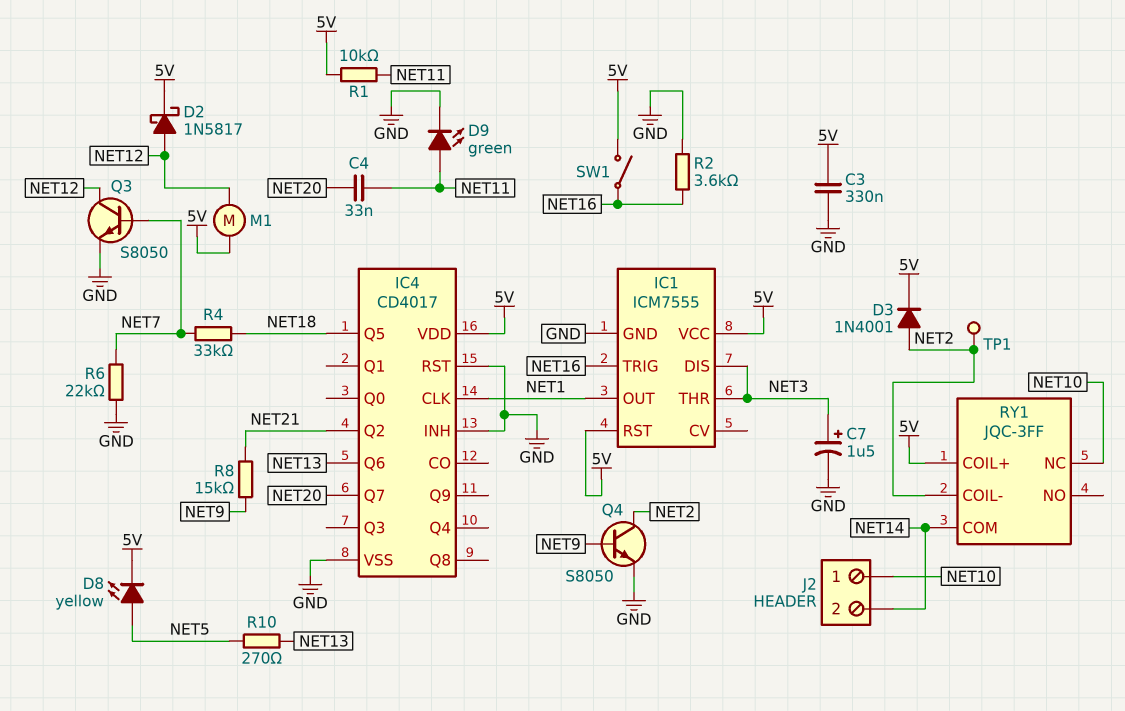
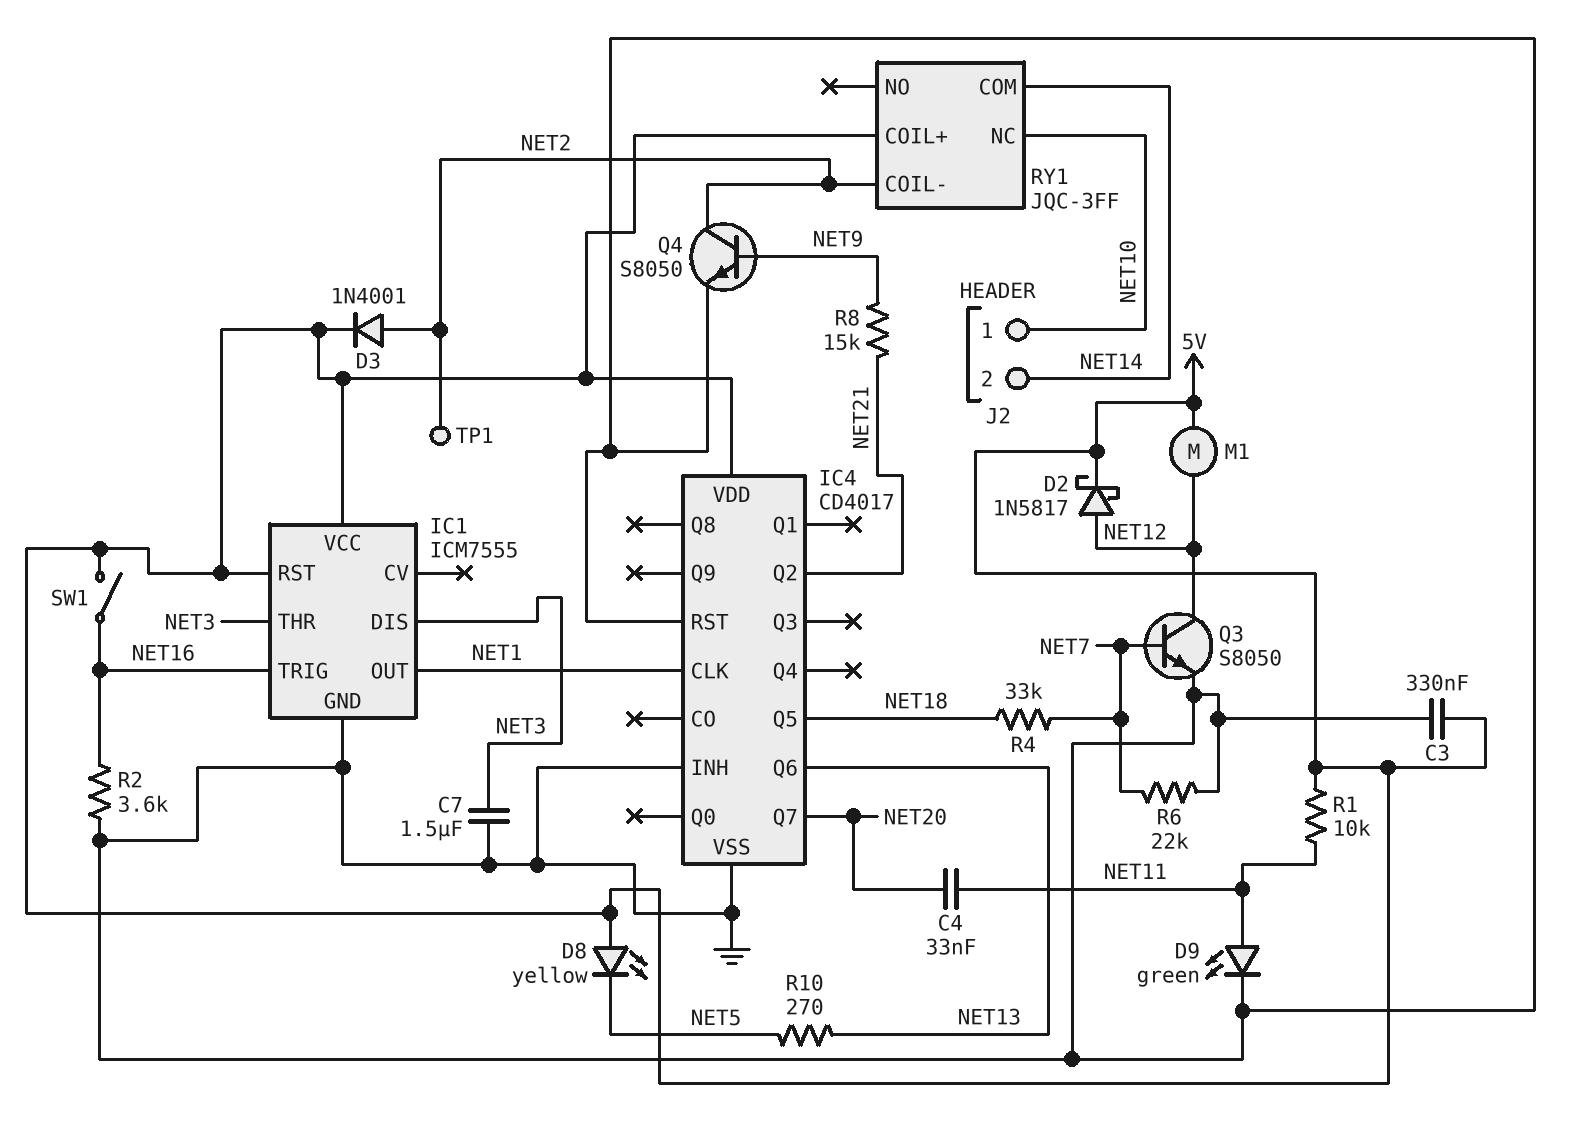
C7: 1.5uF (plus NET3, minus GND) -> 1.5uF (GND, NET3)
D8: LED yellow (A NET5, K 5V) -> LED yellow (A 5V, K NET5)

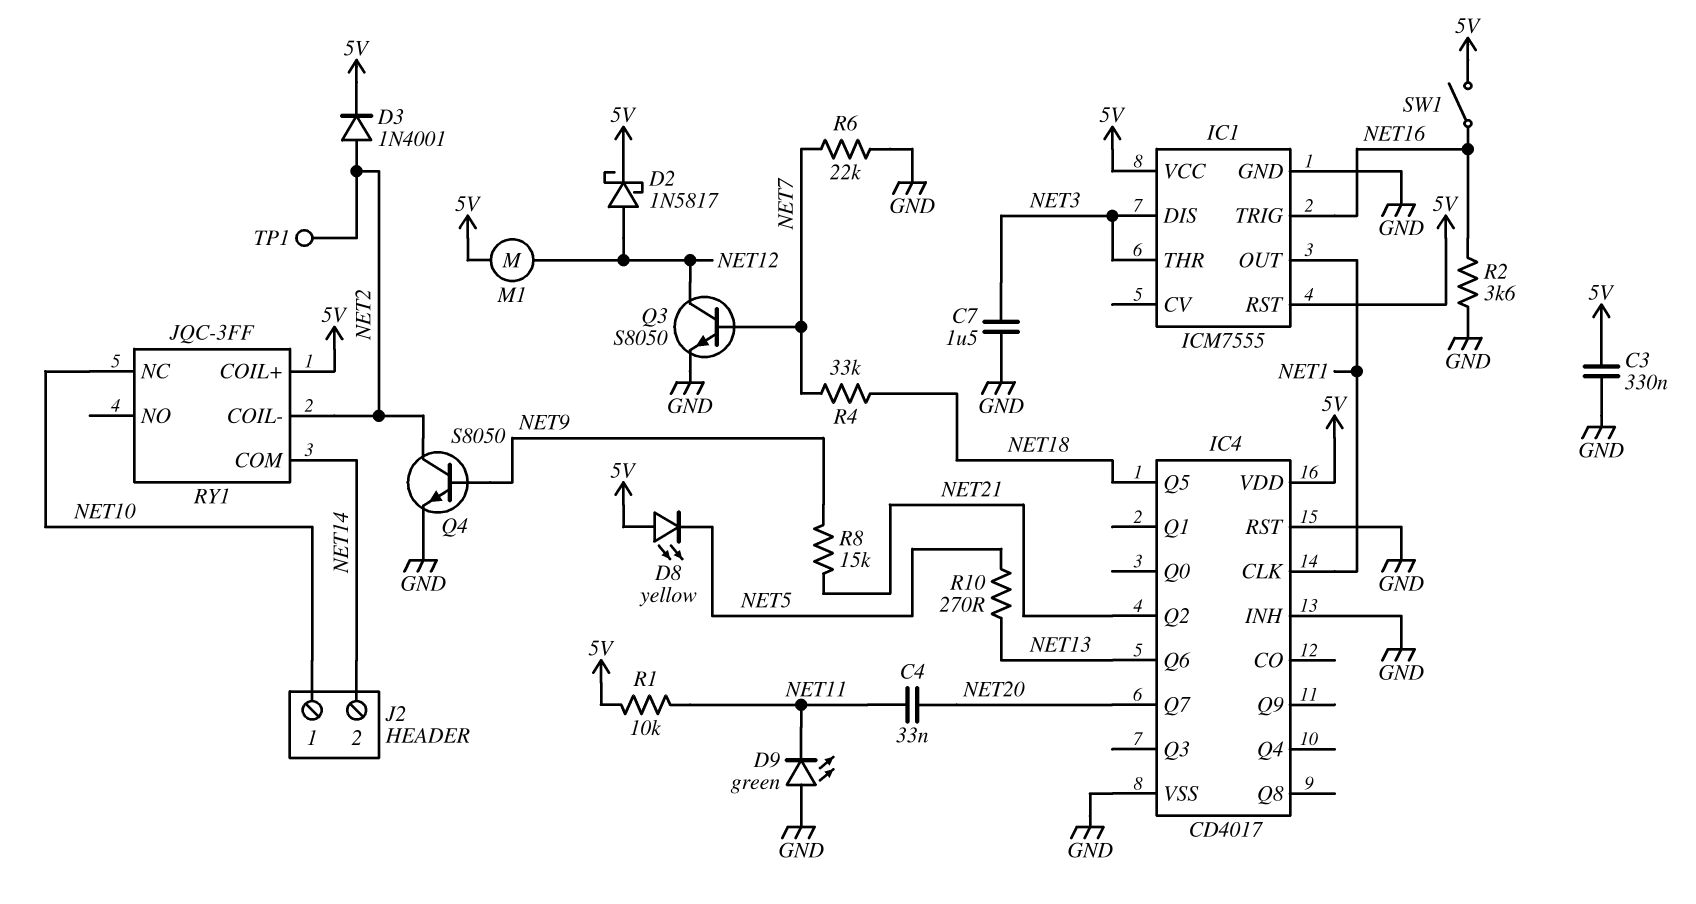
D9: LED green (A NET11, K GND) -> LED green (A GND, K NET11)

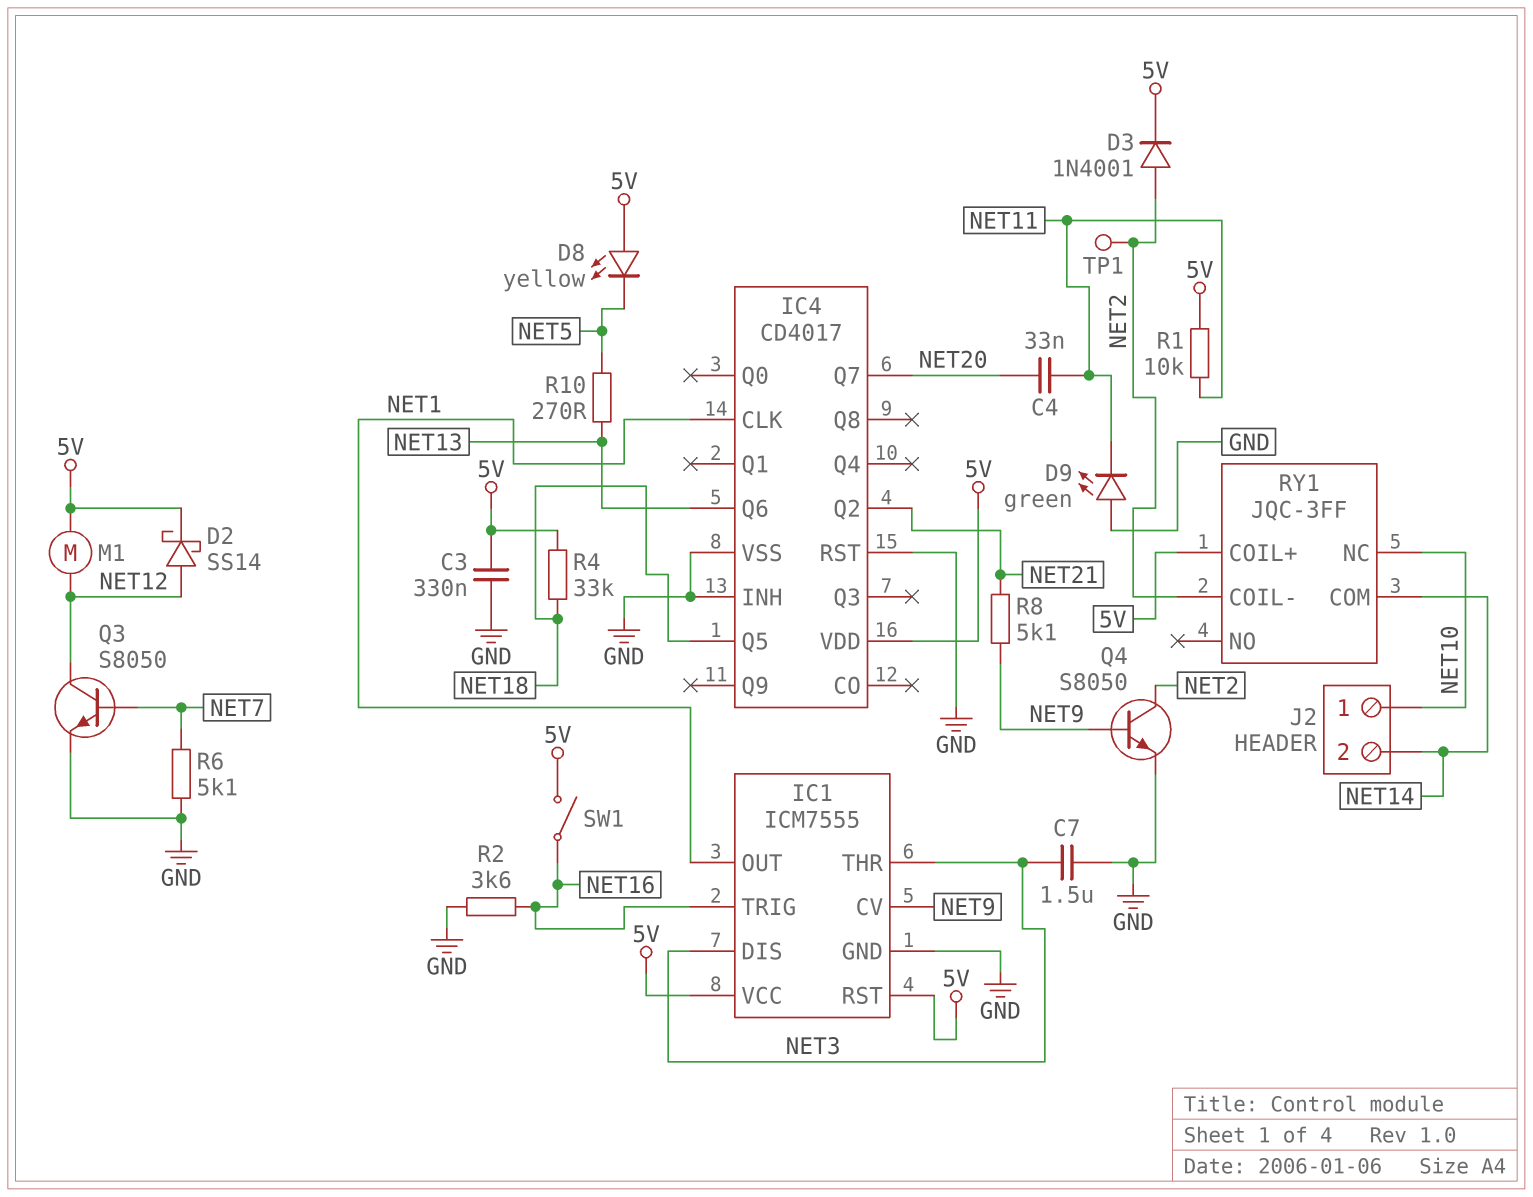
D2: schottky 1N5817 (A NET12, K 5V) -> schottky SS14 (A NET12, K 5V)
IC1 pin CV: none -> NET9
R4: 33k (NET7, NET18) -> 33k (5V, NET18)
R6: 22k (GND, NET7) -> 5.1k (GND, NET7)
R8: 15k (NET9, NET21) -> 5.1k (NET9, NET21)

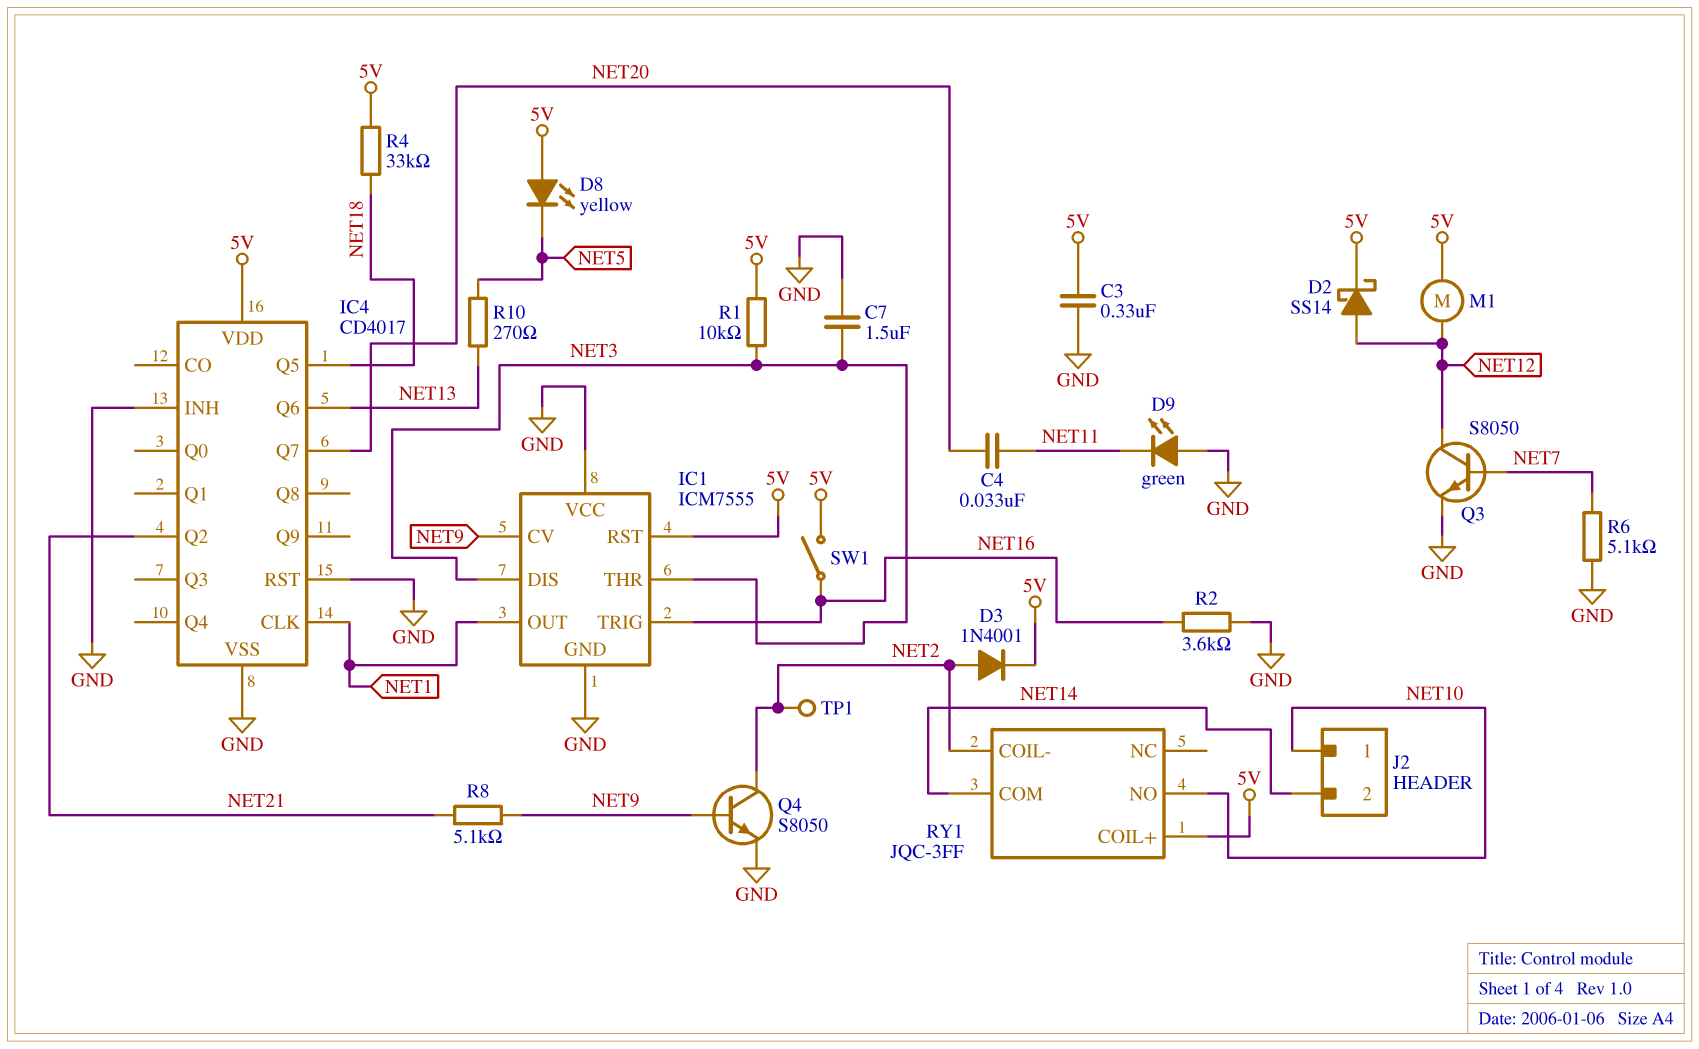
IC1 pin VCC: 5V -> GND
R1: 10k (5V, NET11) -> 10k (5V, NET3)
RY1 pin NC: NET10 -> none
RY1 pin NO: none -> NET10

